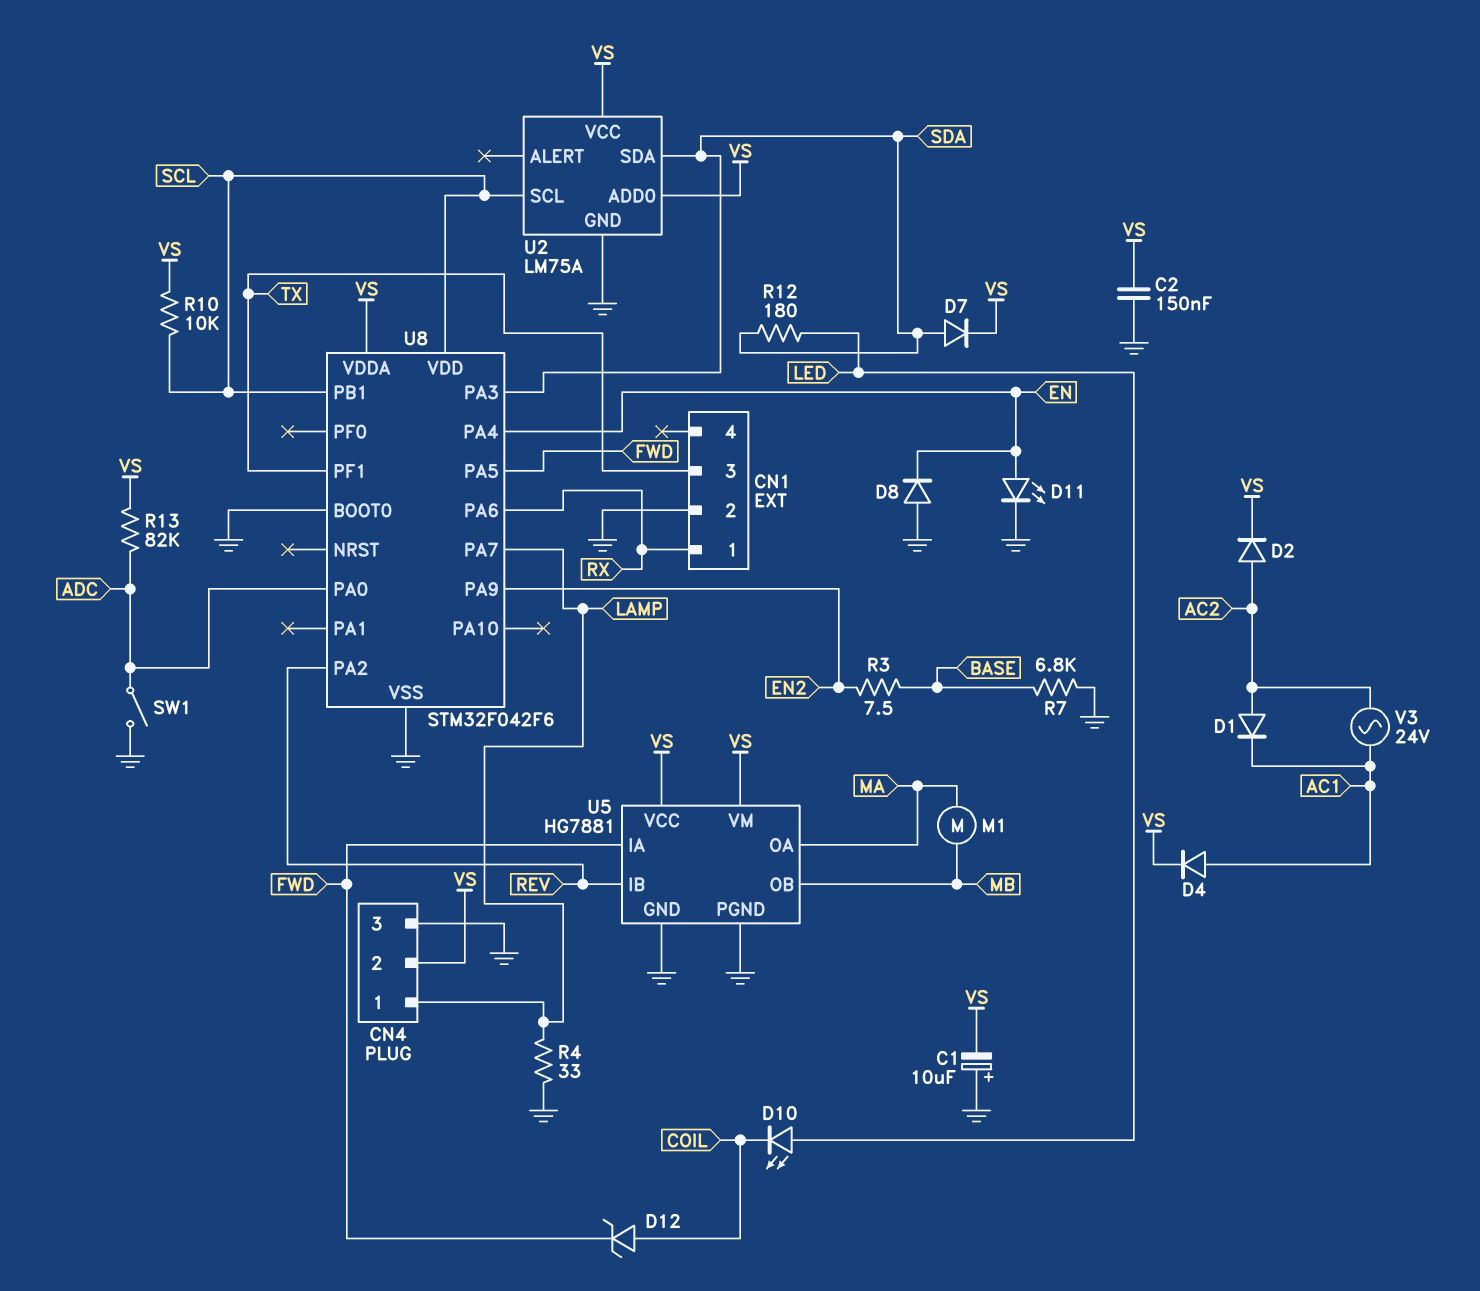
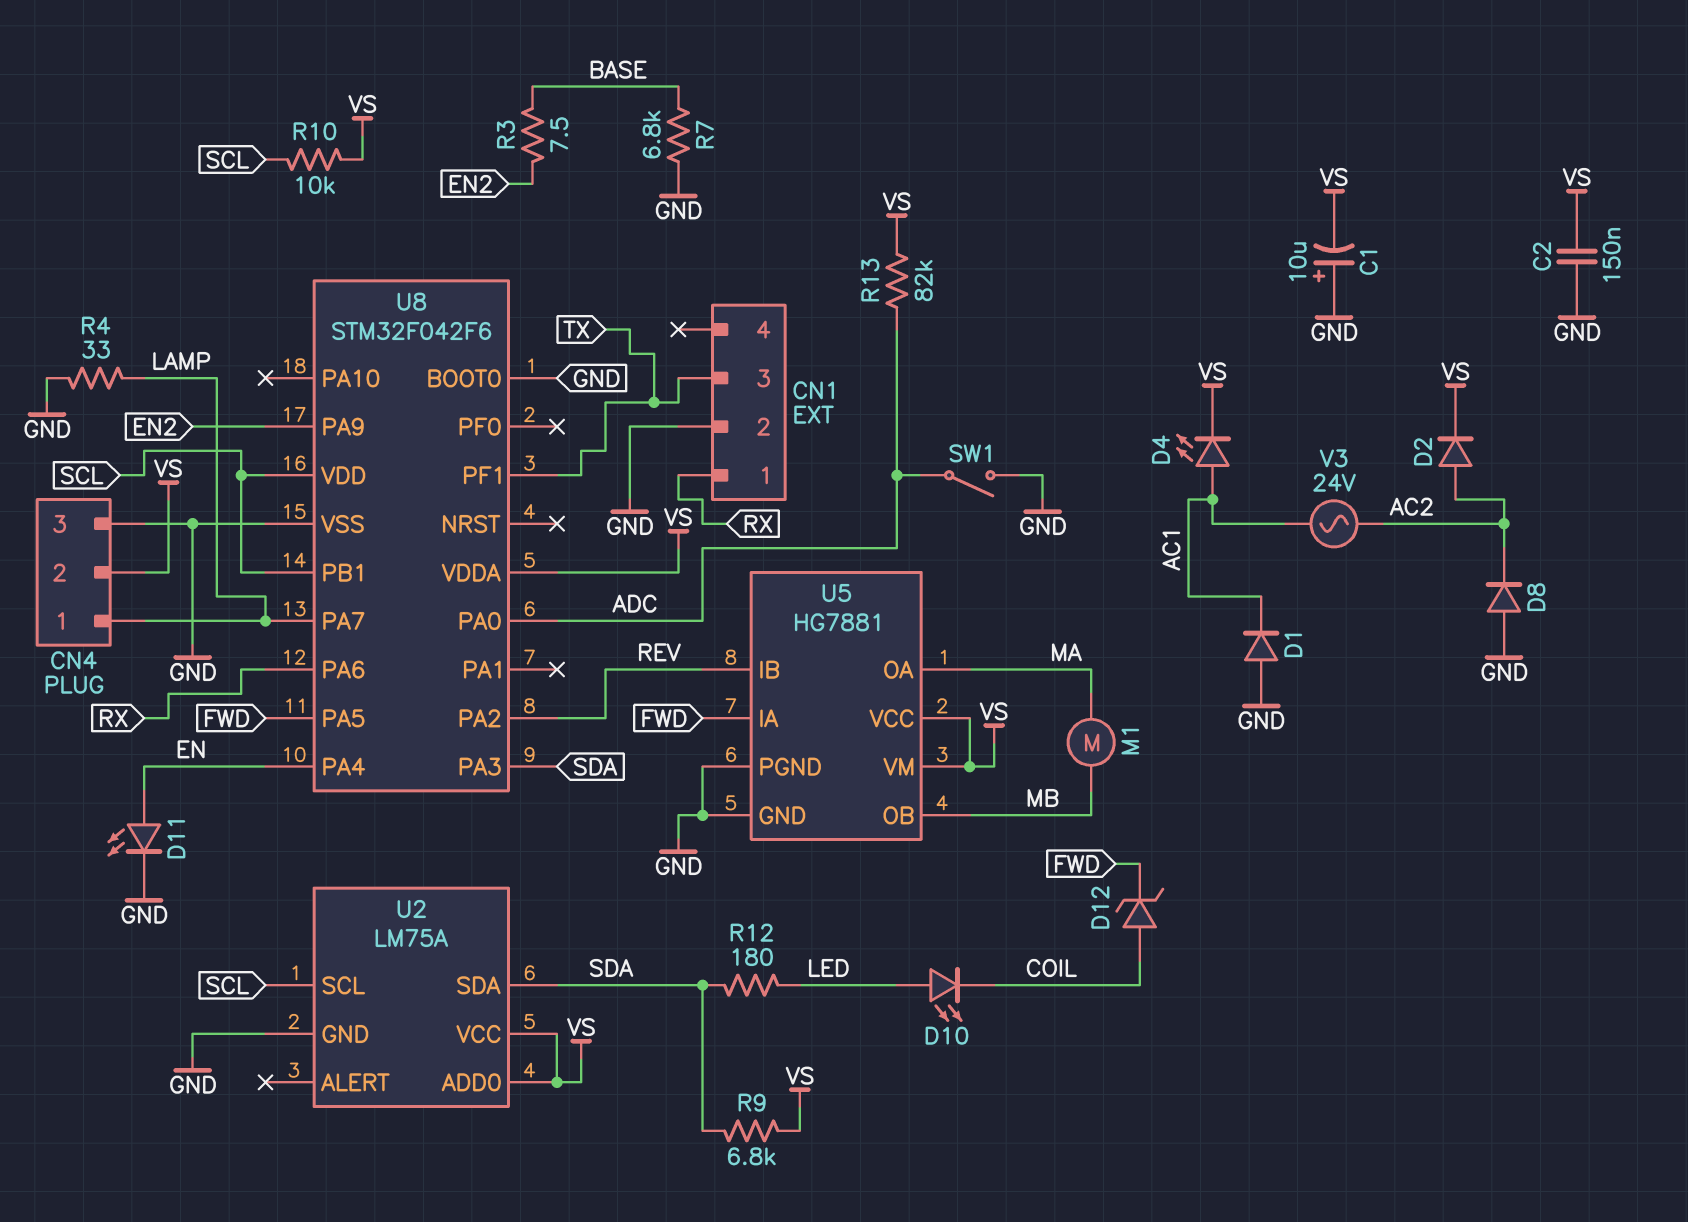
D1: diode (A AC2, K AC1) -> diode (A GND, K AC1)
D4: diode (A AC1, K VS) -> LED (A AC1, K VS)
D7: diode (A SDA, K VS) -> none
D8: diode (A GND, K EN) -> diode (A GND, K AC2)
R9: none -> 6.8k (SDA, VS)

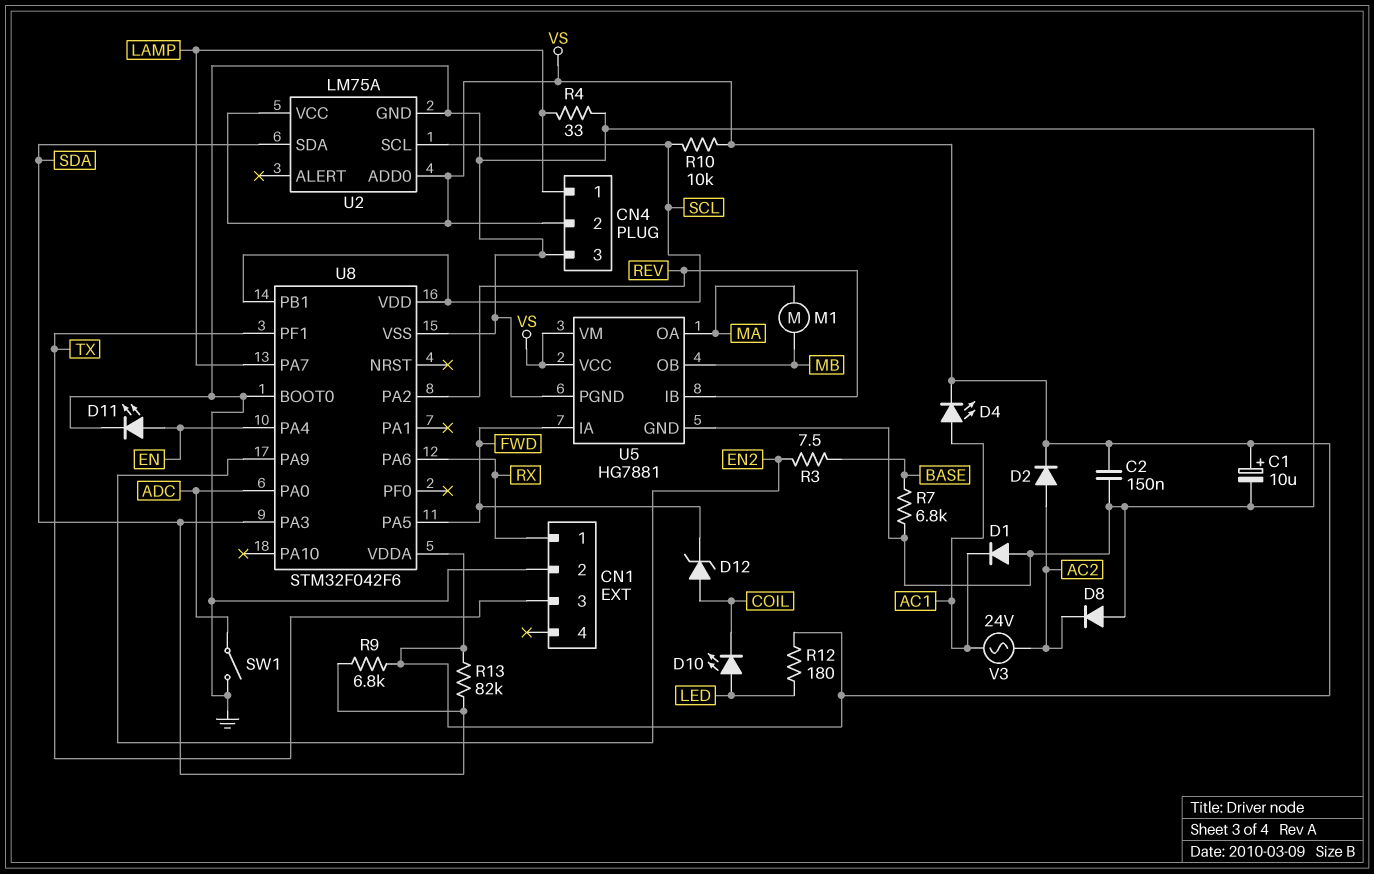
C1: 10uF (plus GND, minus VS) -> 10uF (plus VS, minus GND)
R12: 180 (LED, SDA) -> 180 (LED, VS)
R13: 82k (ADC, VS) -> 82k (SDA, VS)

